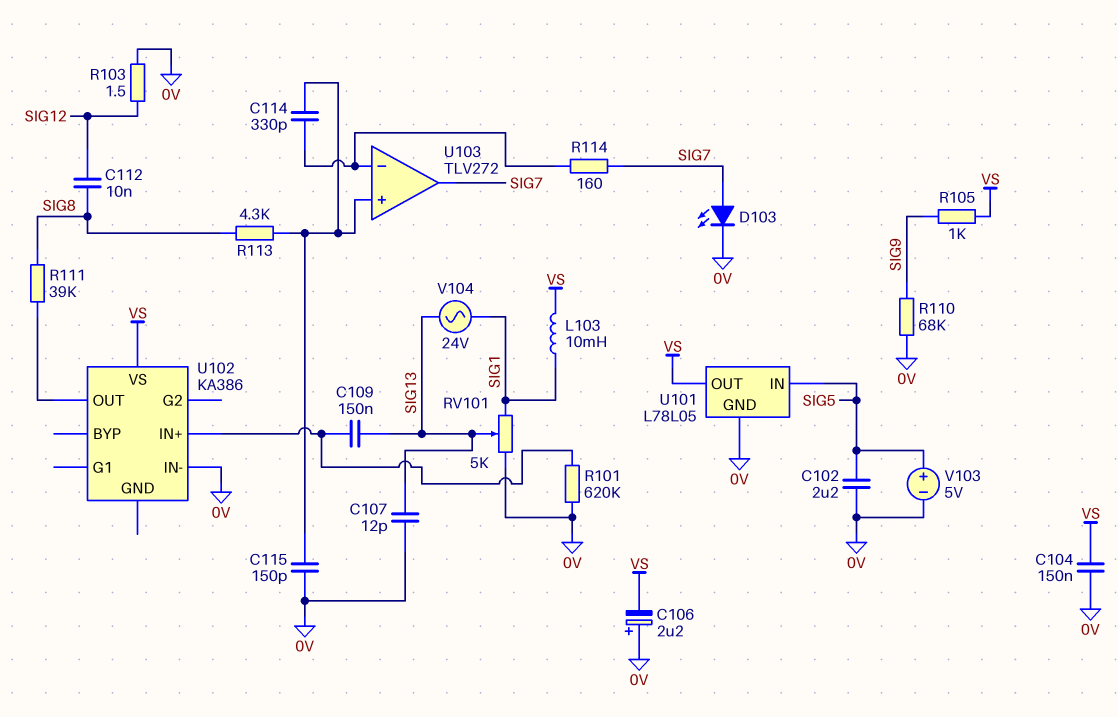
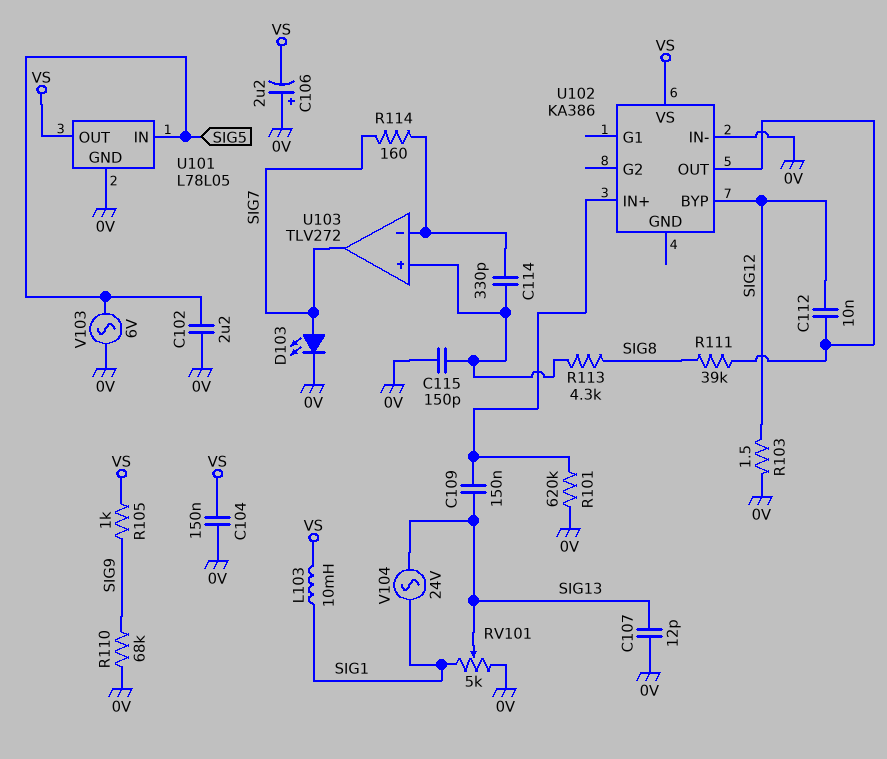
C112: 10nF (SIG8, SIG12) -> 10nF (SIG12, U102/OUT)
U102 pin BYP: none -> SIG12
V103: 5V (plus SIG5, minus 0V) -> AC 6V (0V, SIG5)

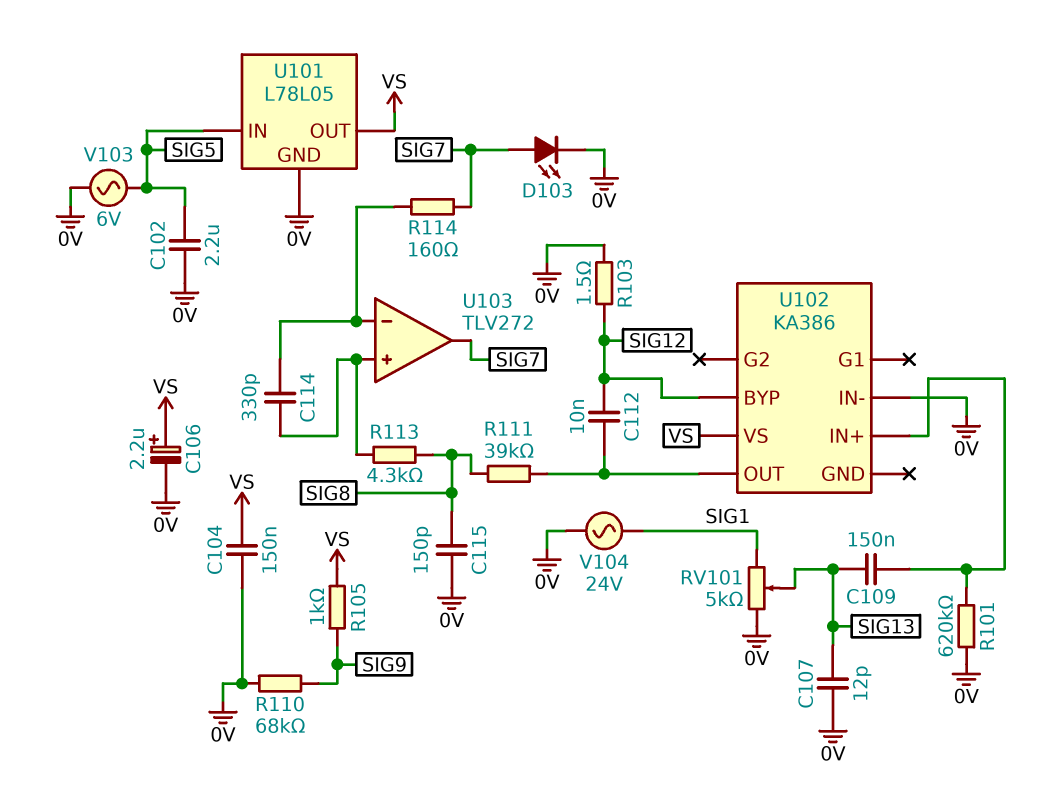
C106: 2.2uF (plus 0V, minus VS) -> 2.2uF (plus VS, minus 0V)
C115: 150pF (0V, U103/in+) -> 150pF (0V, SIG8)
L103: 10mH (SIG1, VS) -> none
V104: AC 24V (SIG1, SIG13) -> AC 24V (0V, SIG1)

